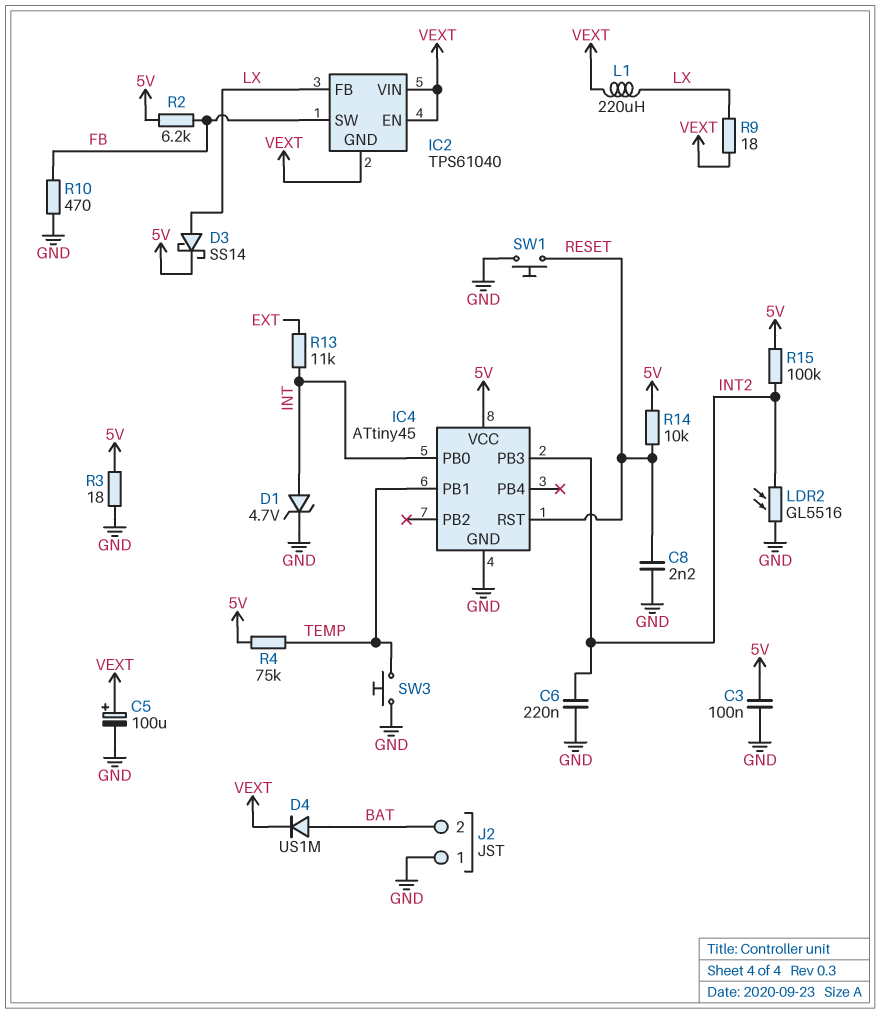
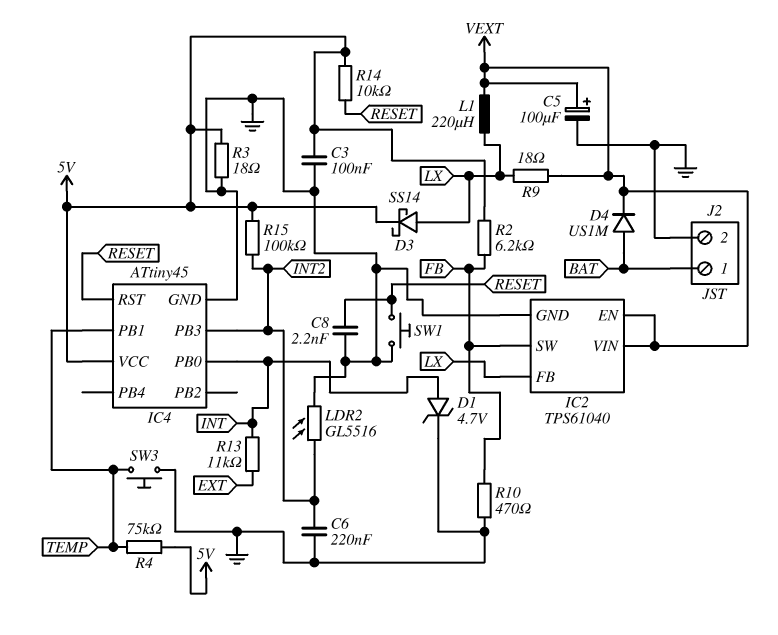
IC2 pin GND: VEXT -> GND
J2 pin 1: GND -> BAT
J2 pin 2: BAT -> GND

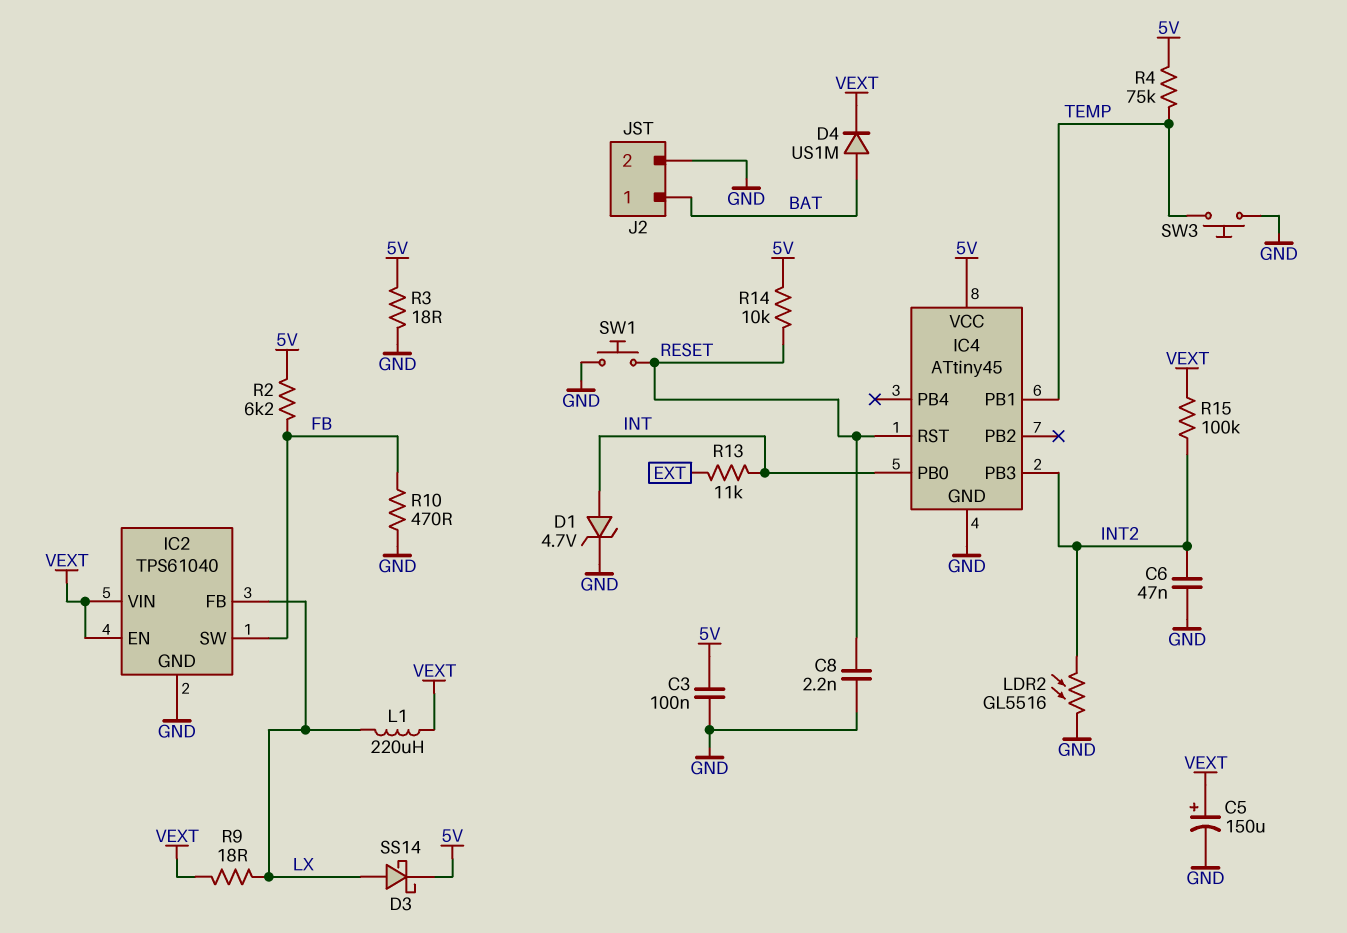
C5: 100uF (plus VEXT, minus GND) -> 150uF (plus VEXT, minus GND)
C6: 220nF (GND, INT2) -> 47nF (GND, INT2)
R15: 100k (5V, INT2) -> 100k (INT2, VEXT)

